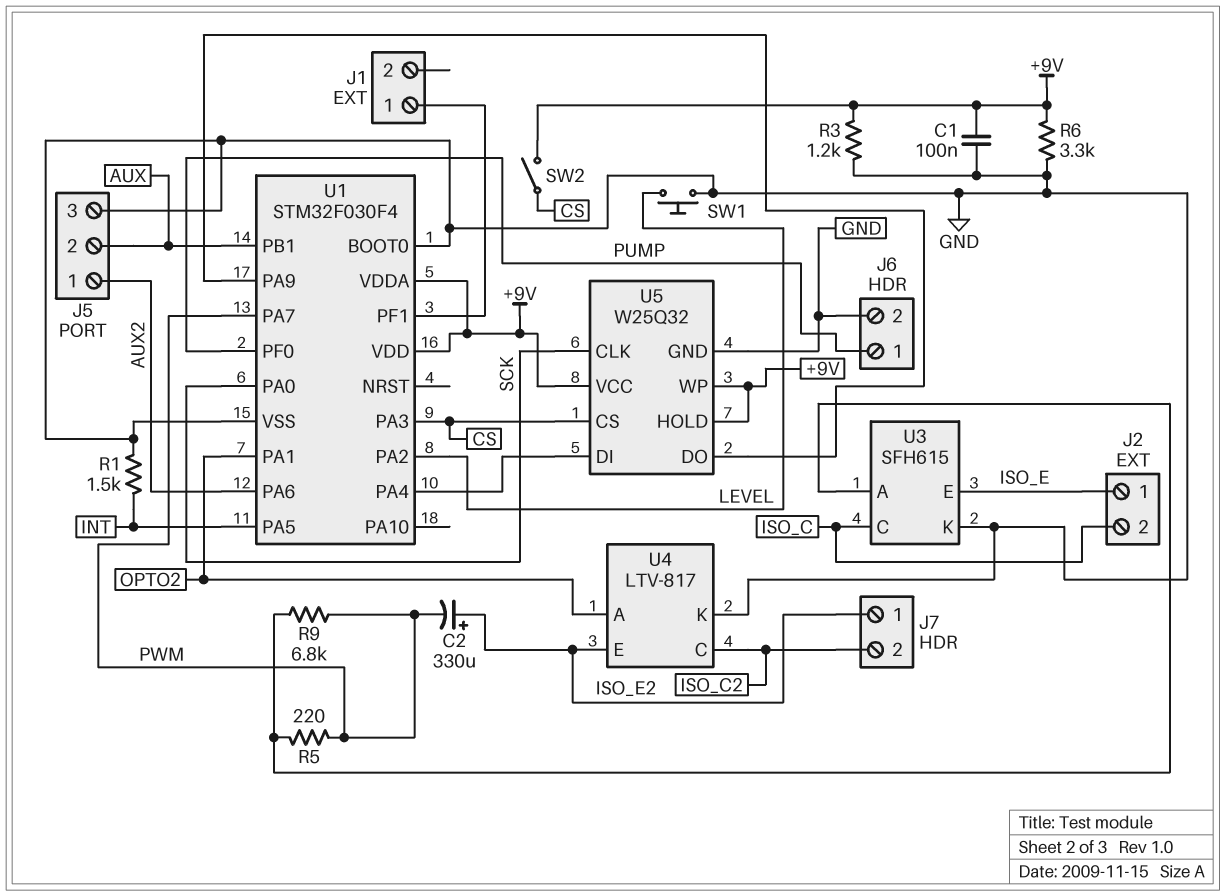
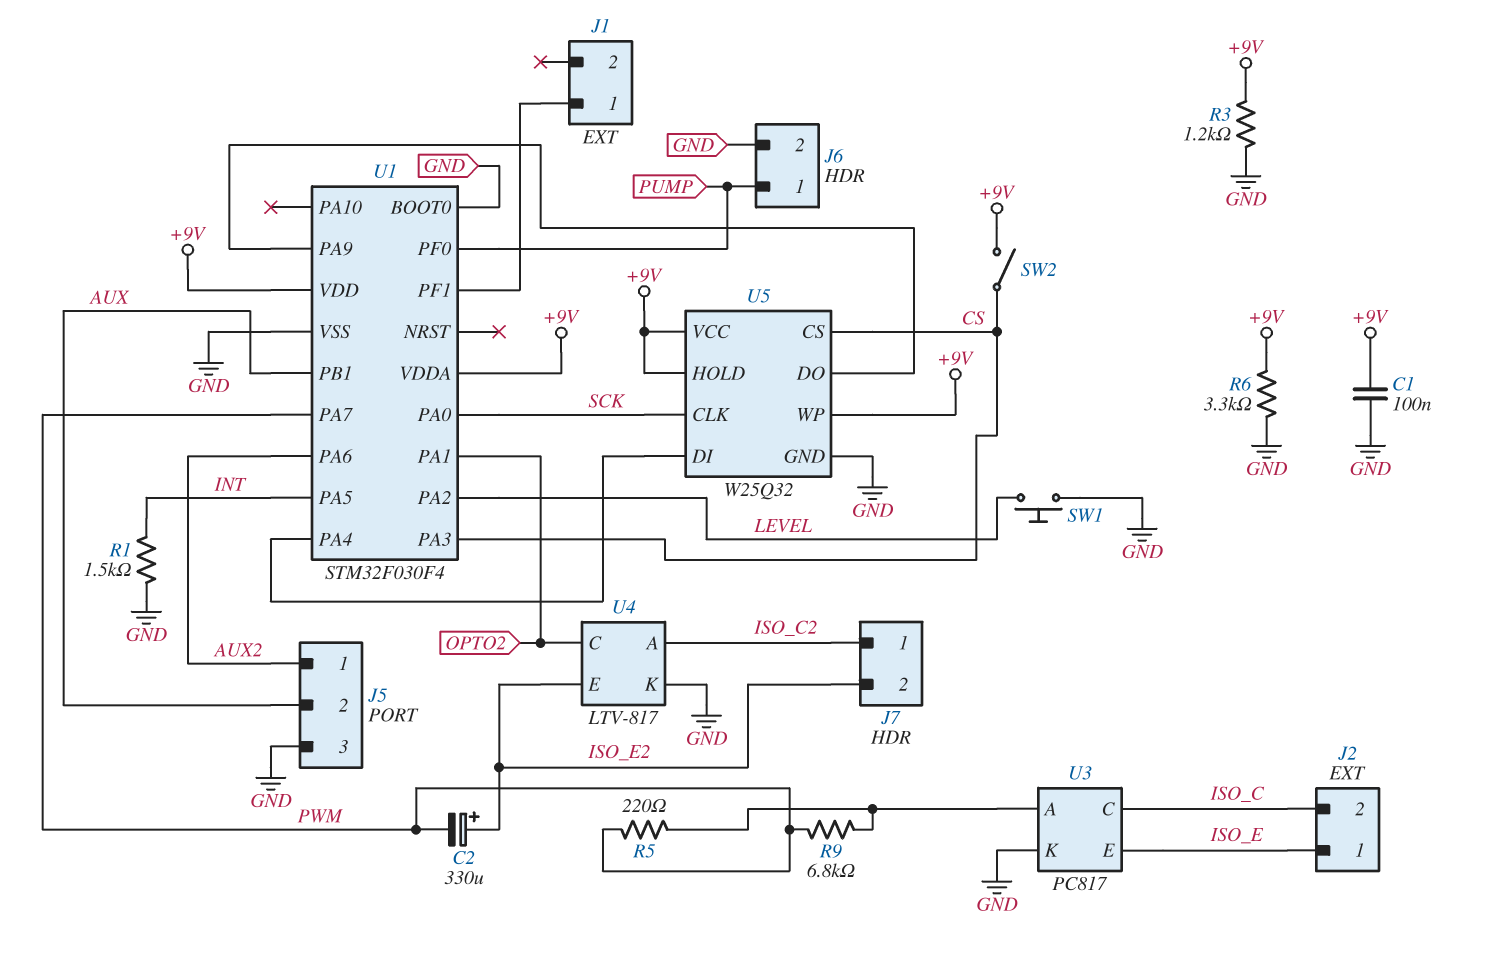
J7 pin 1: ISO_E2 -> ISO_C2
J7 pin 2: ISO_C2 -> ISO_E2
U3: SFH615 -> PC817
U4 pin A: OPTO2 -> ISO_C2
U4 pin C: ISO_C2 -> OPTO2

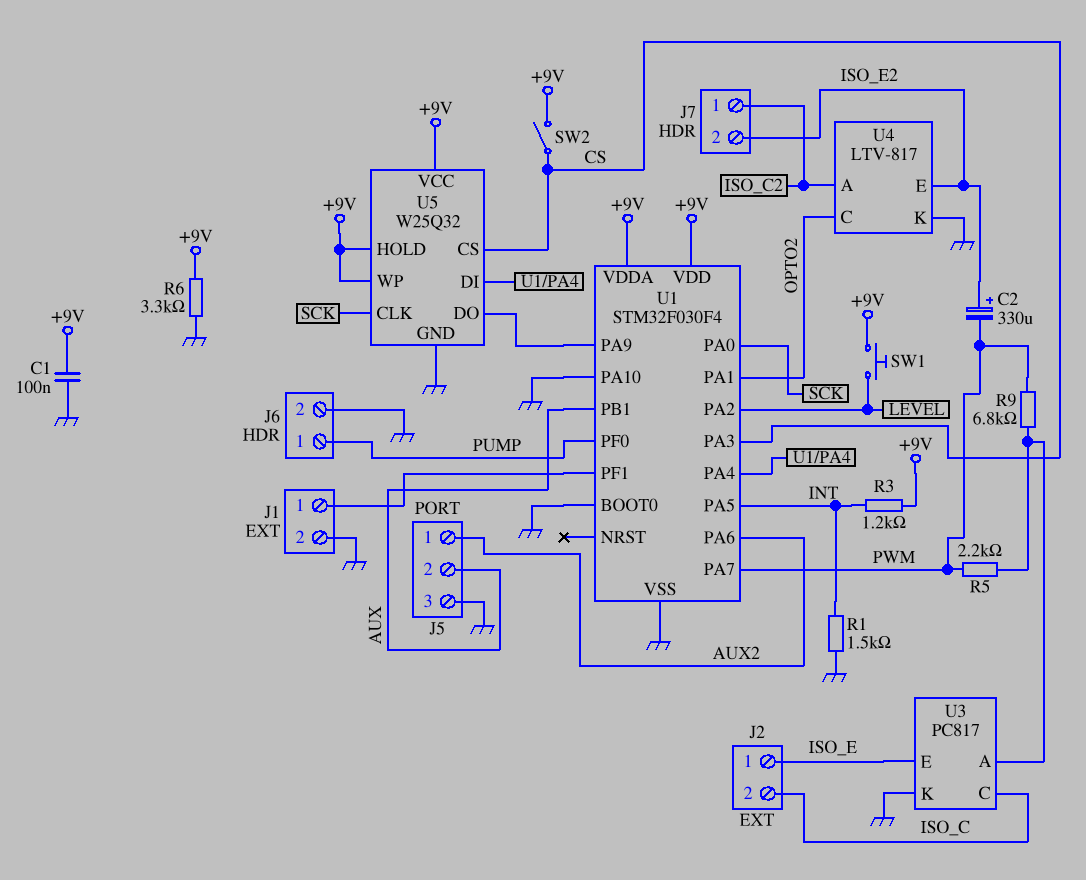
J1 pin 2: none -> GND
R3: 1.2k (+9V, GND) -> 1.2k (+9V, INT)
R5: 220 (PWM, U3/A) -> 2.2k (PWM, U3/A)
SW1: button (GND, LEVEL) -> button (+9V, LEVEL)
U1 pin PA10: none -> GND

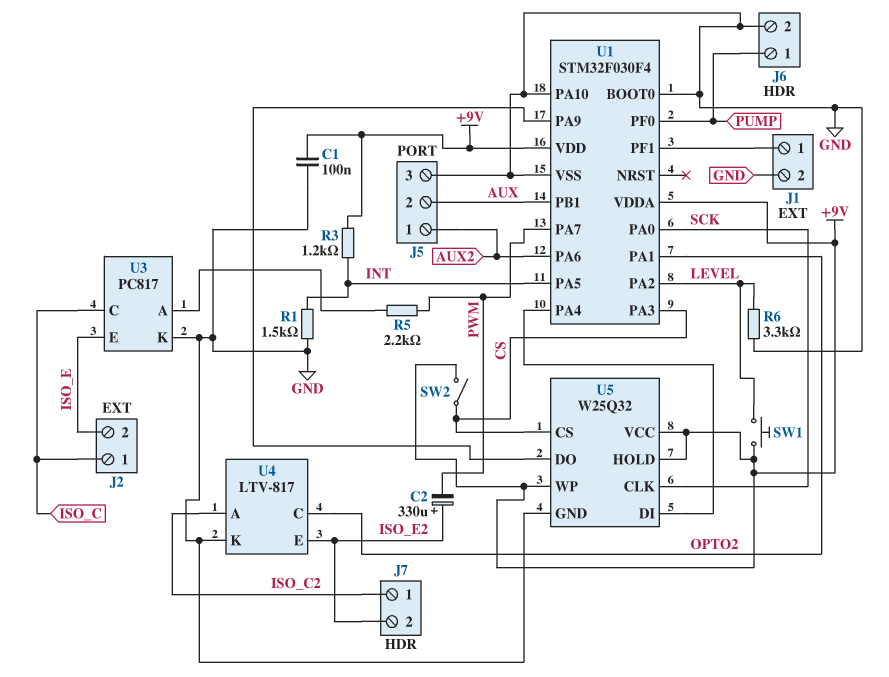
J2 pin 1: ISO_E -> ISO_C
J2 pin 2: ISO_C -> ISO_E
R6: 3.3k (+9V, GND) -> 3.3k (GND, LEVEL)
R9: 6.8k (PWM, U3/A) -> none

